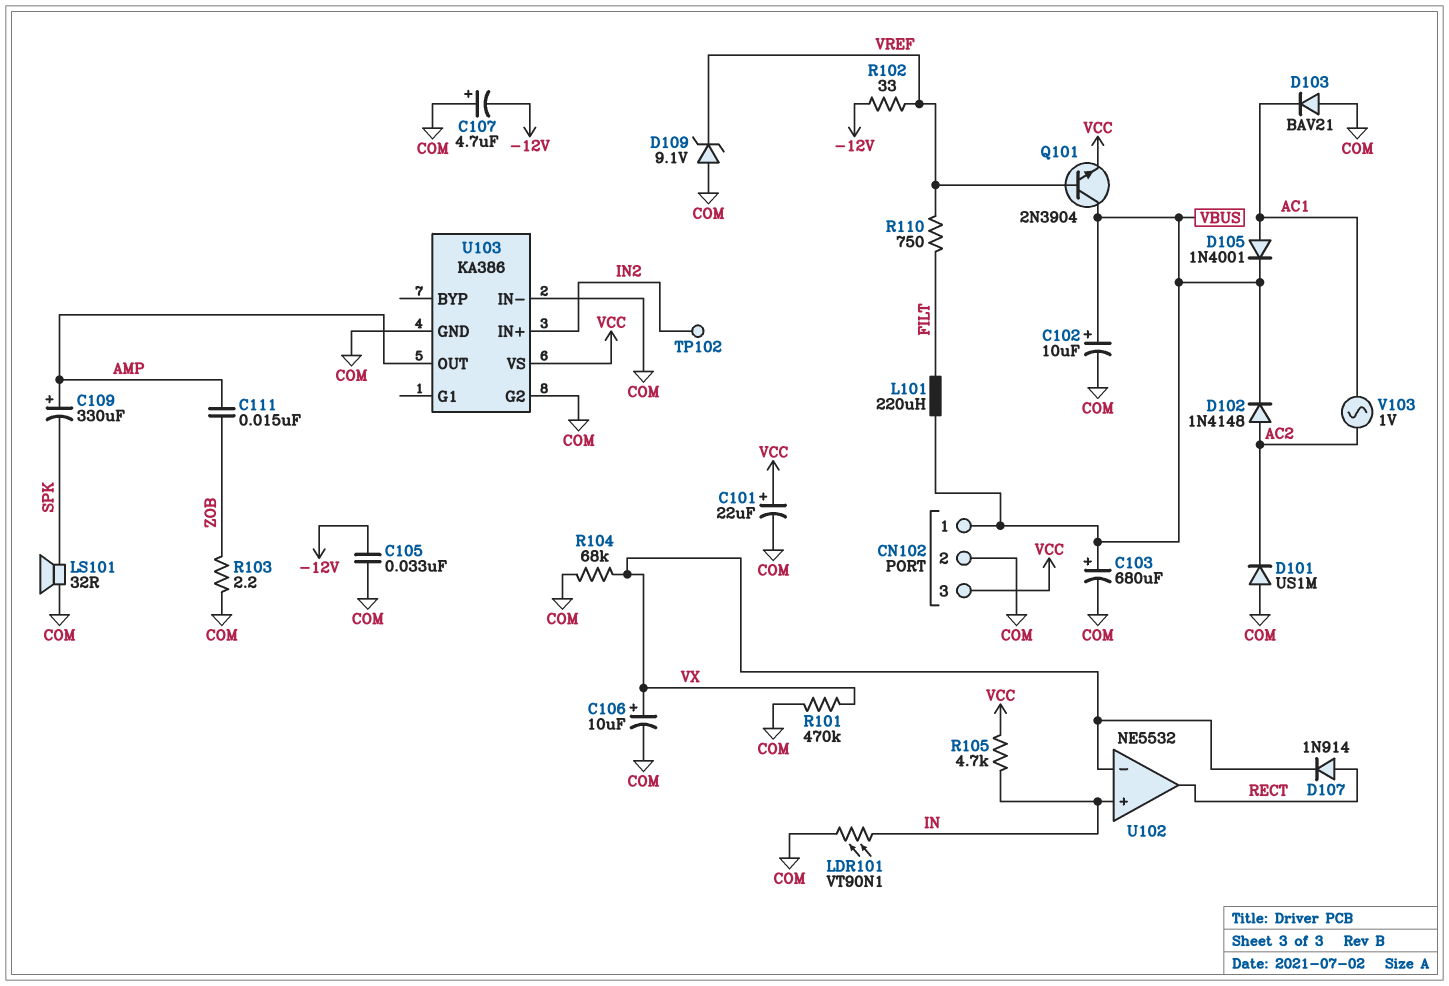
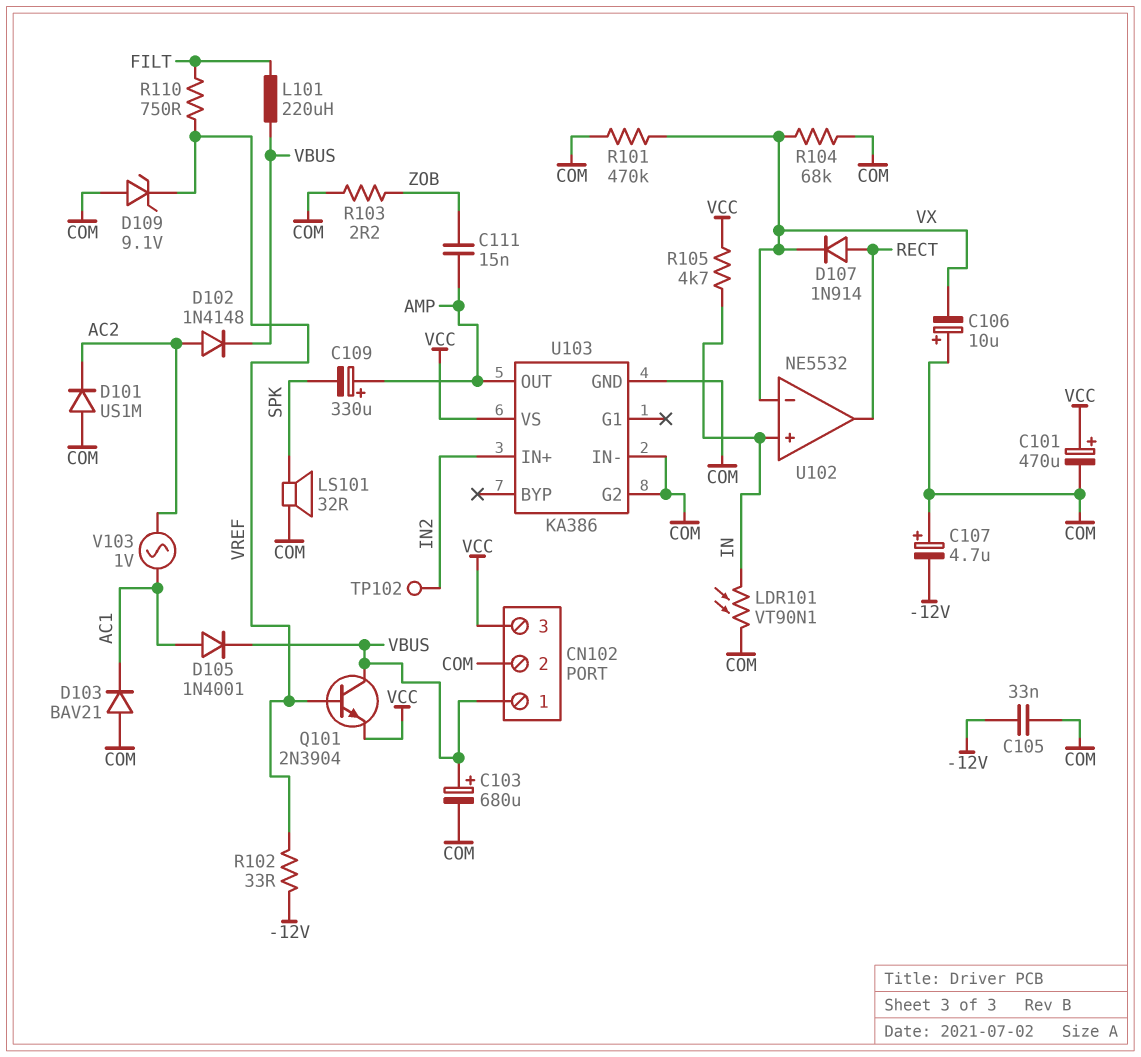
C101: 22uF (plus VCC, minus COM) -> 470uF (plus VCC, minus COM)
C102: 10uF (plus VBUS, minus COM) -> none
C106: 10uF (plus VX, minus COM) -> 10uF (plus COM, minus VX)

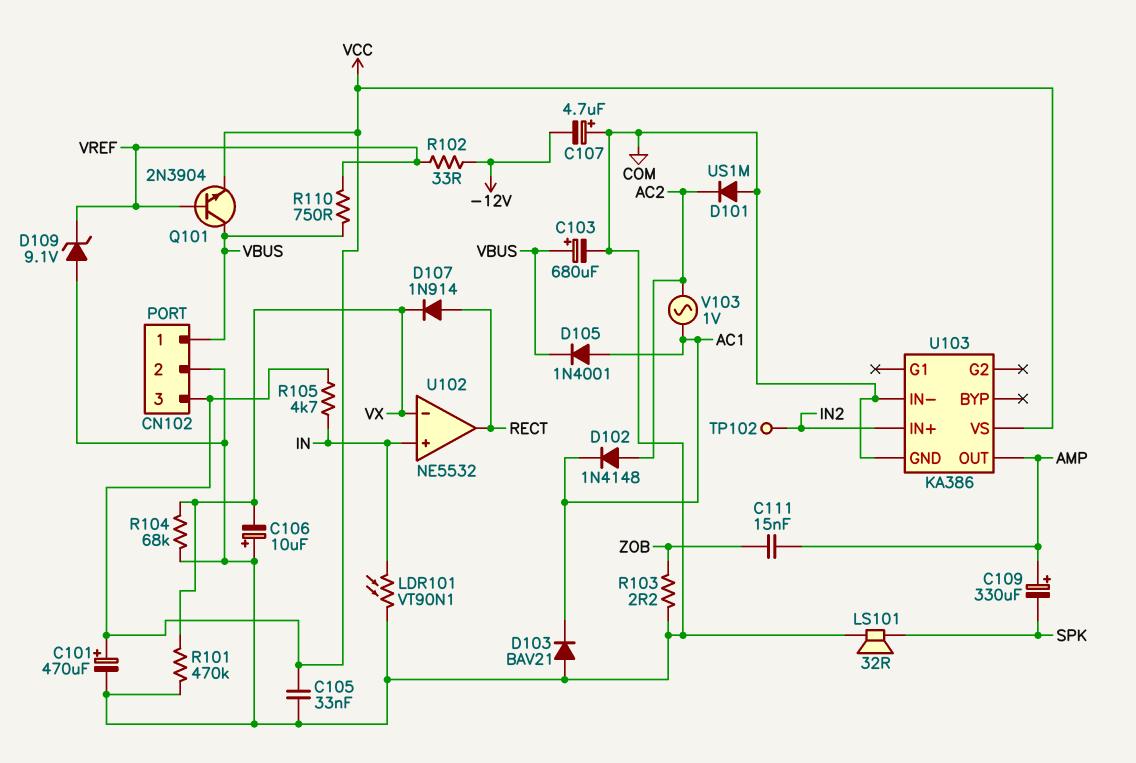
C105: 33nF (-12V, COM) -> 33nF (COM, VCC)
D102: diode 1N4148 (A AC2, K VBUS) -> diode 1N4148 (A AC2, K AC1)
L101: 220uH (FILT, VBUS) -> none
R110: 750 (FILT, VREF) -> 750 (VBUS, VREF)
U103 pin G2: COM -> none

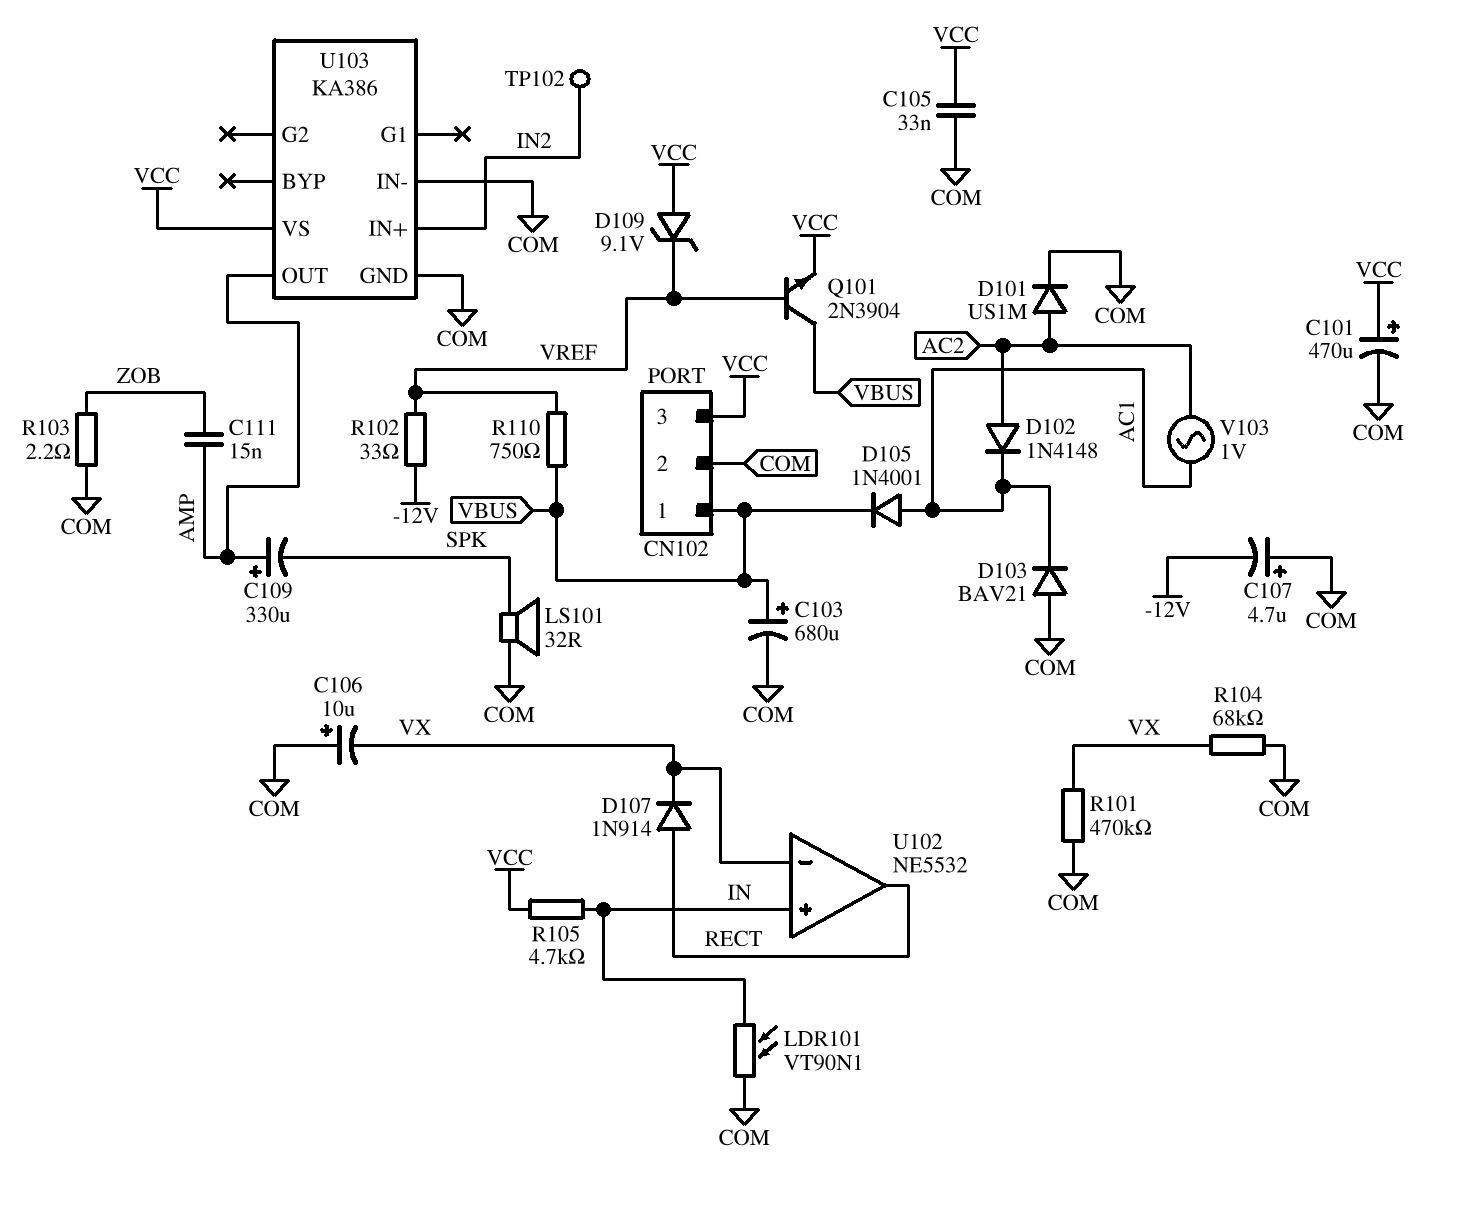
D101: diode US1M (A COM, K AC2) -> diode US1M (A AC2, K COM)
D109: zener 9.1V (A COM, K VREF) -> zener 9.1V (A VCC, K VREF)

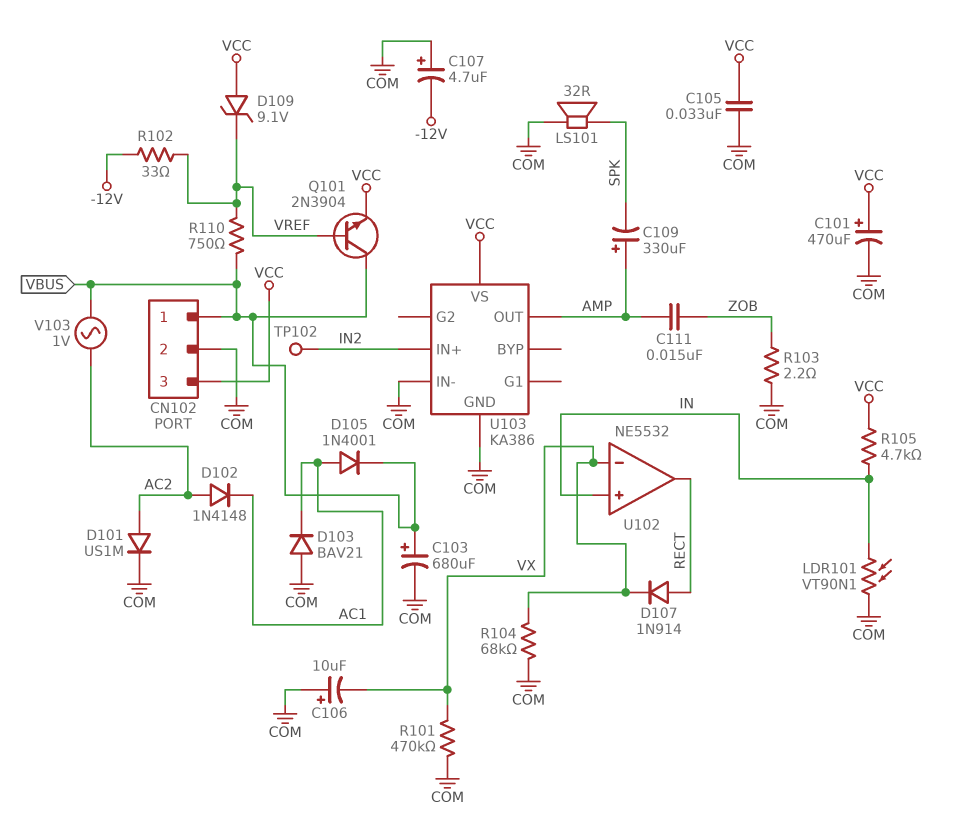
V103: AC 1V (AC1, AC2) -> AC 1V (AC2, VBUS)

